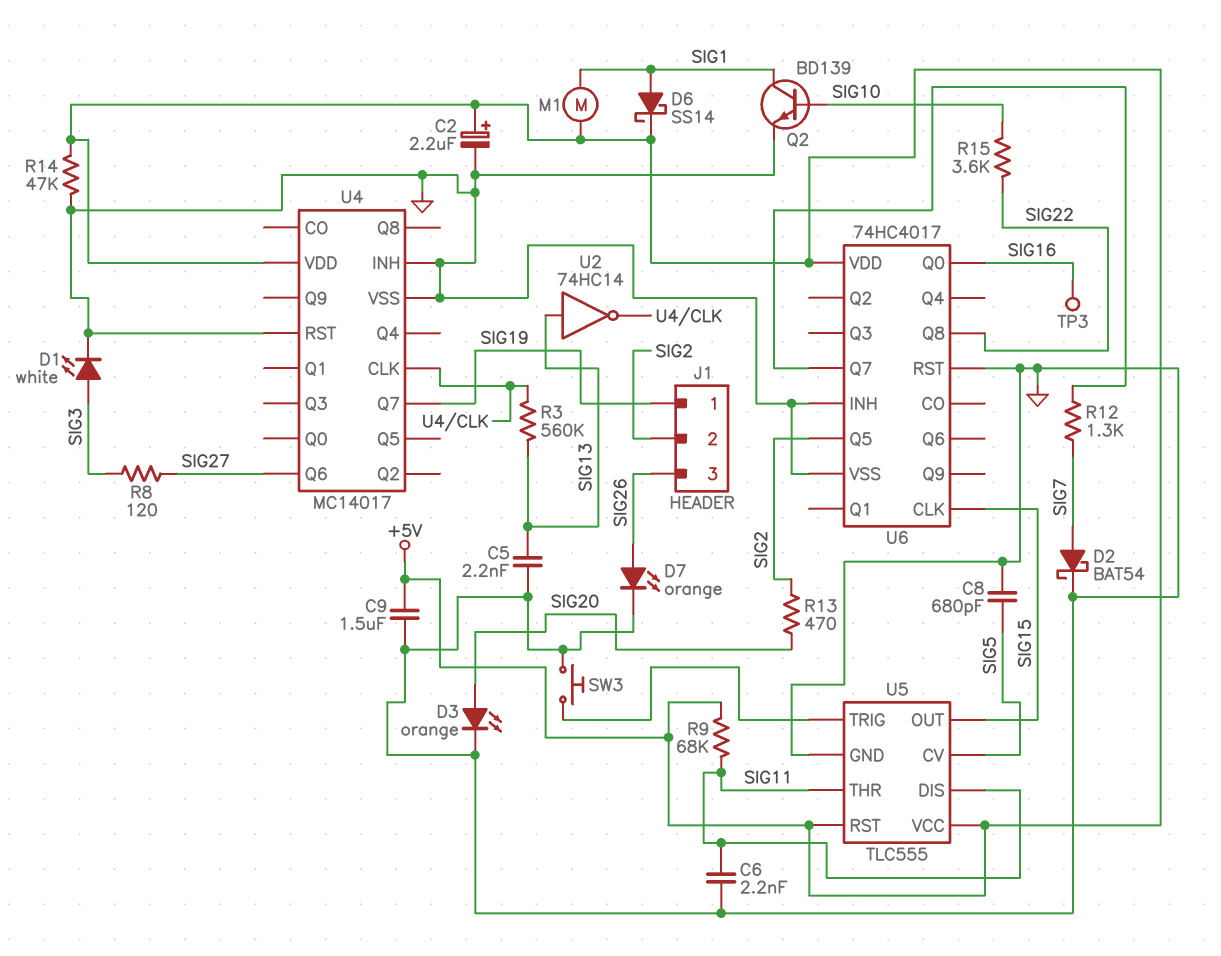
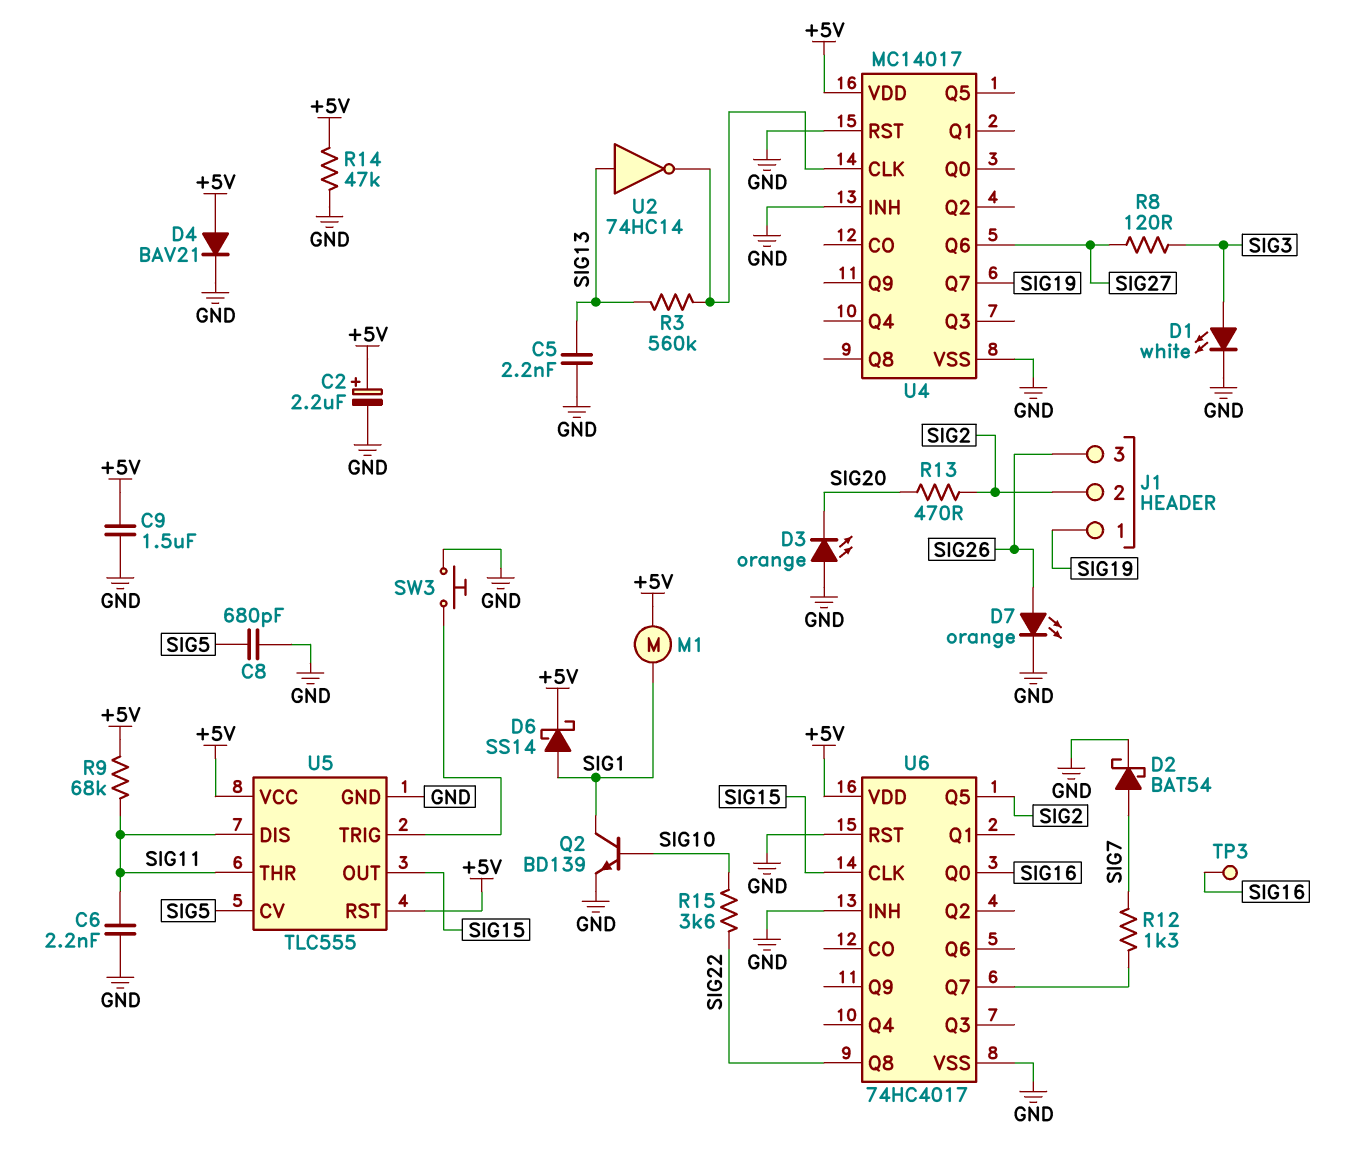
D3: LED orange (A SIG20, K GND) -> LED orange (A GND, K SIG20)
D4: none -> diode BAV21 (A +5V, K GND)

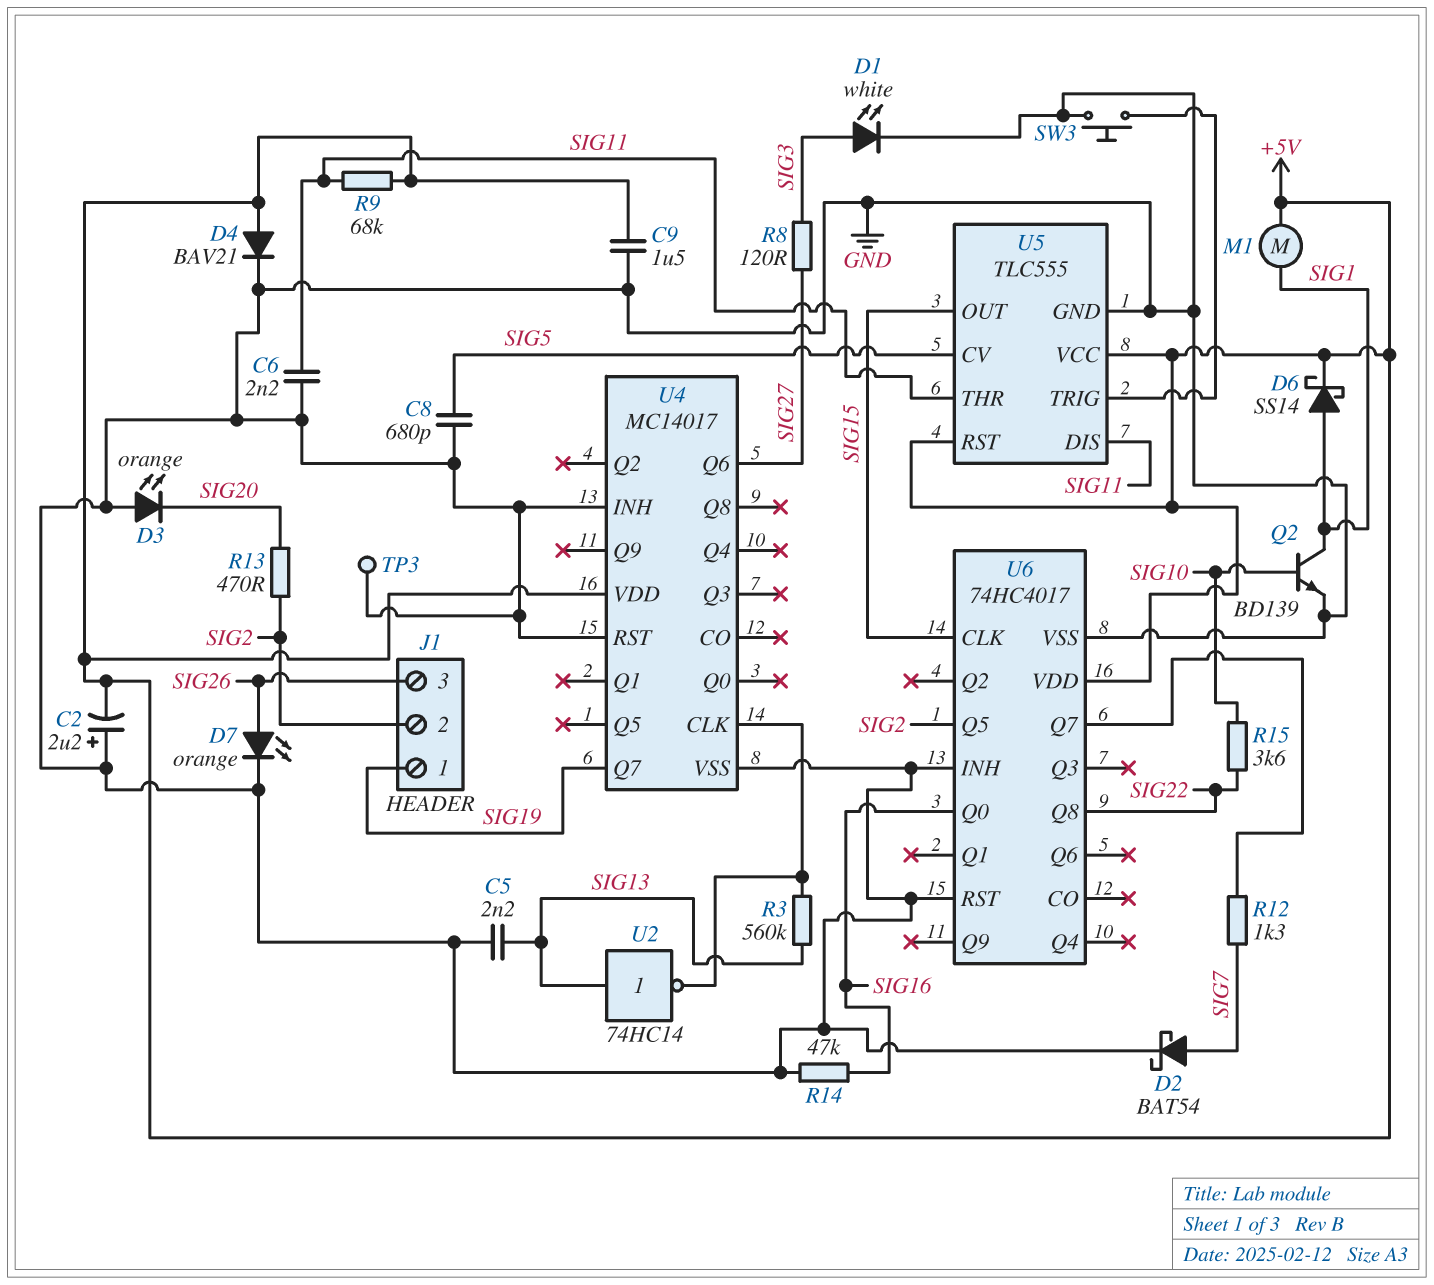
C2: 2.2uF (plus +5V, minus GND) -> 2.2uF (plus GND, minus +5V)
R14: 47k (+5V, GND) -> 47k (GND, SIG16)
TP3: test point (SIG16) -> test point (GND)

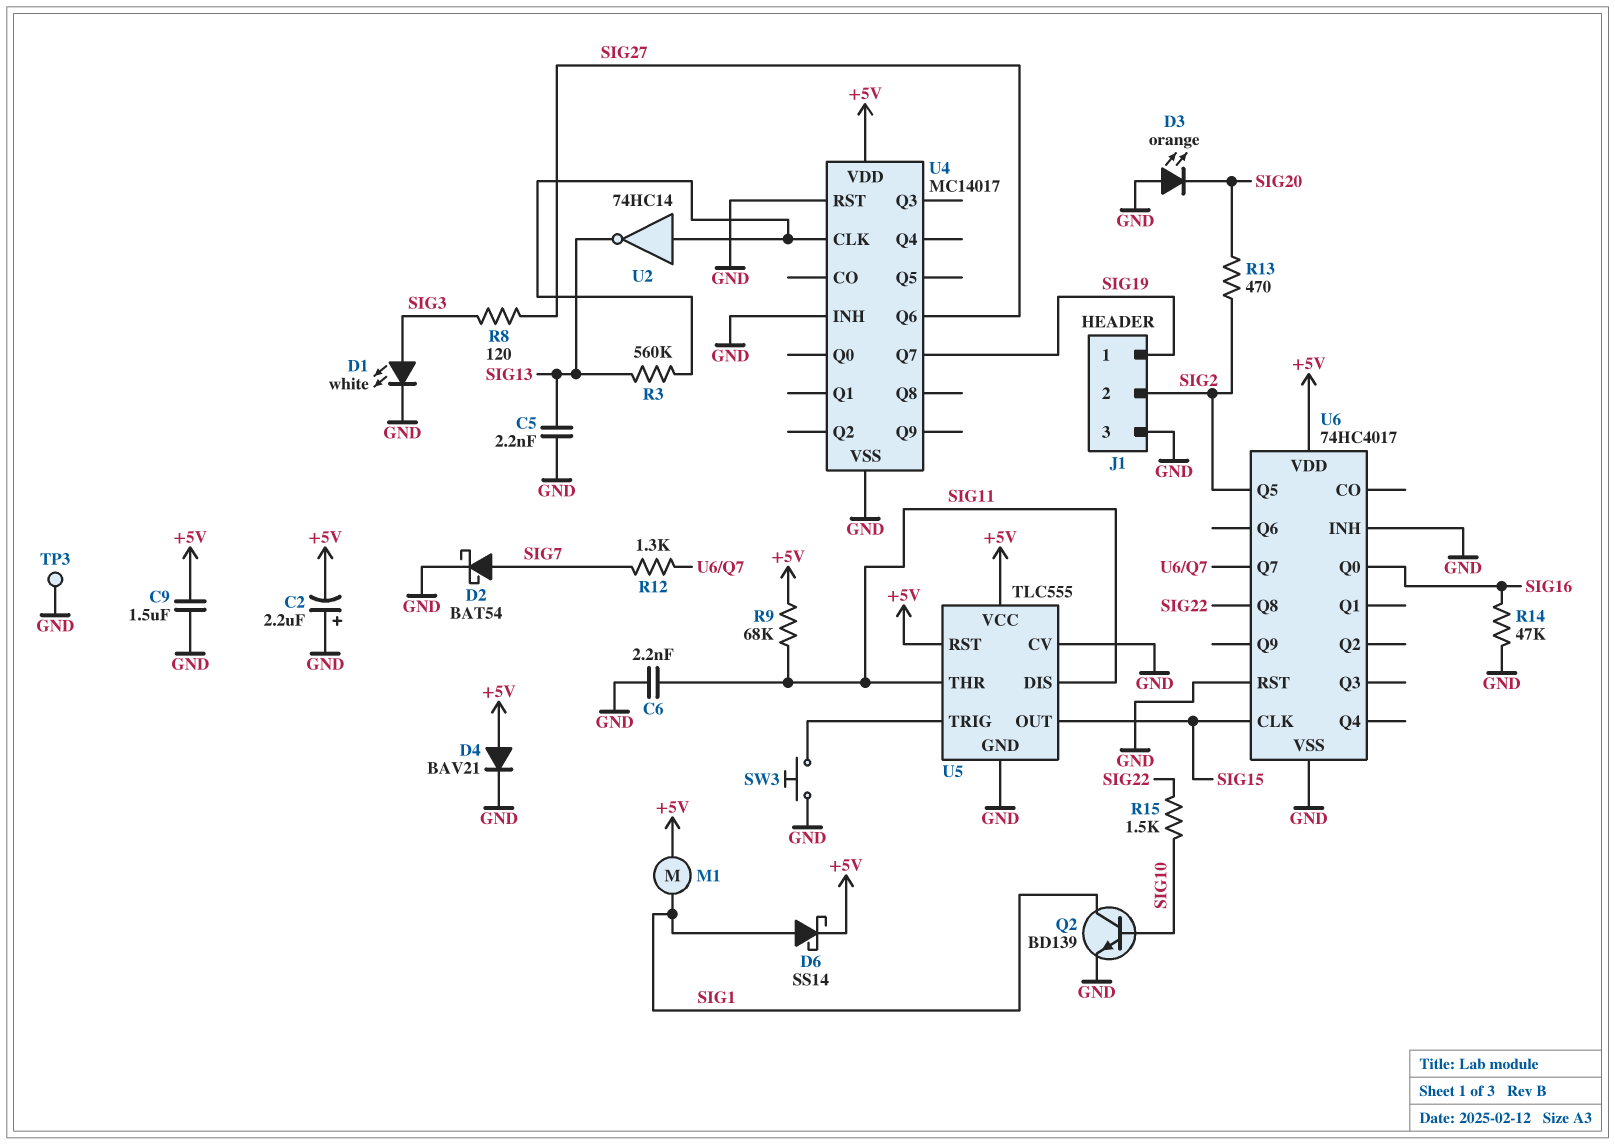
C8: 680pF (GND, SIG5) -> none
D7: LED orange (A SIG26, K GND) -> none
J1 pin 3: SIG26 -> GND
R15: 3.6k (SIG10, SIG22) -> 1.5k (SIG10, SIG22)
U2: NOT 74HC14 (in SIG13, out U4/CLK) -> NOT 74HC14 (in U4/CLK, out SIG13)
U5 pin CV: SIG5 -> GND

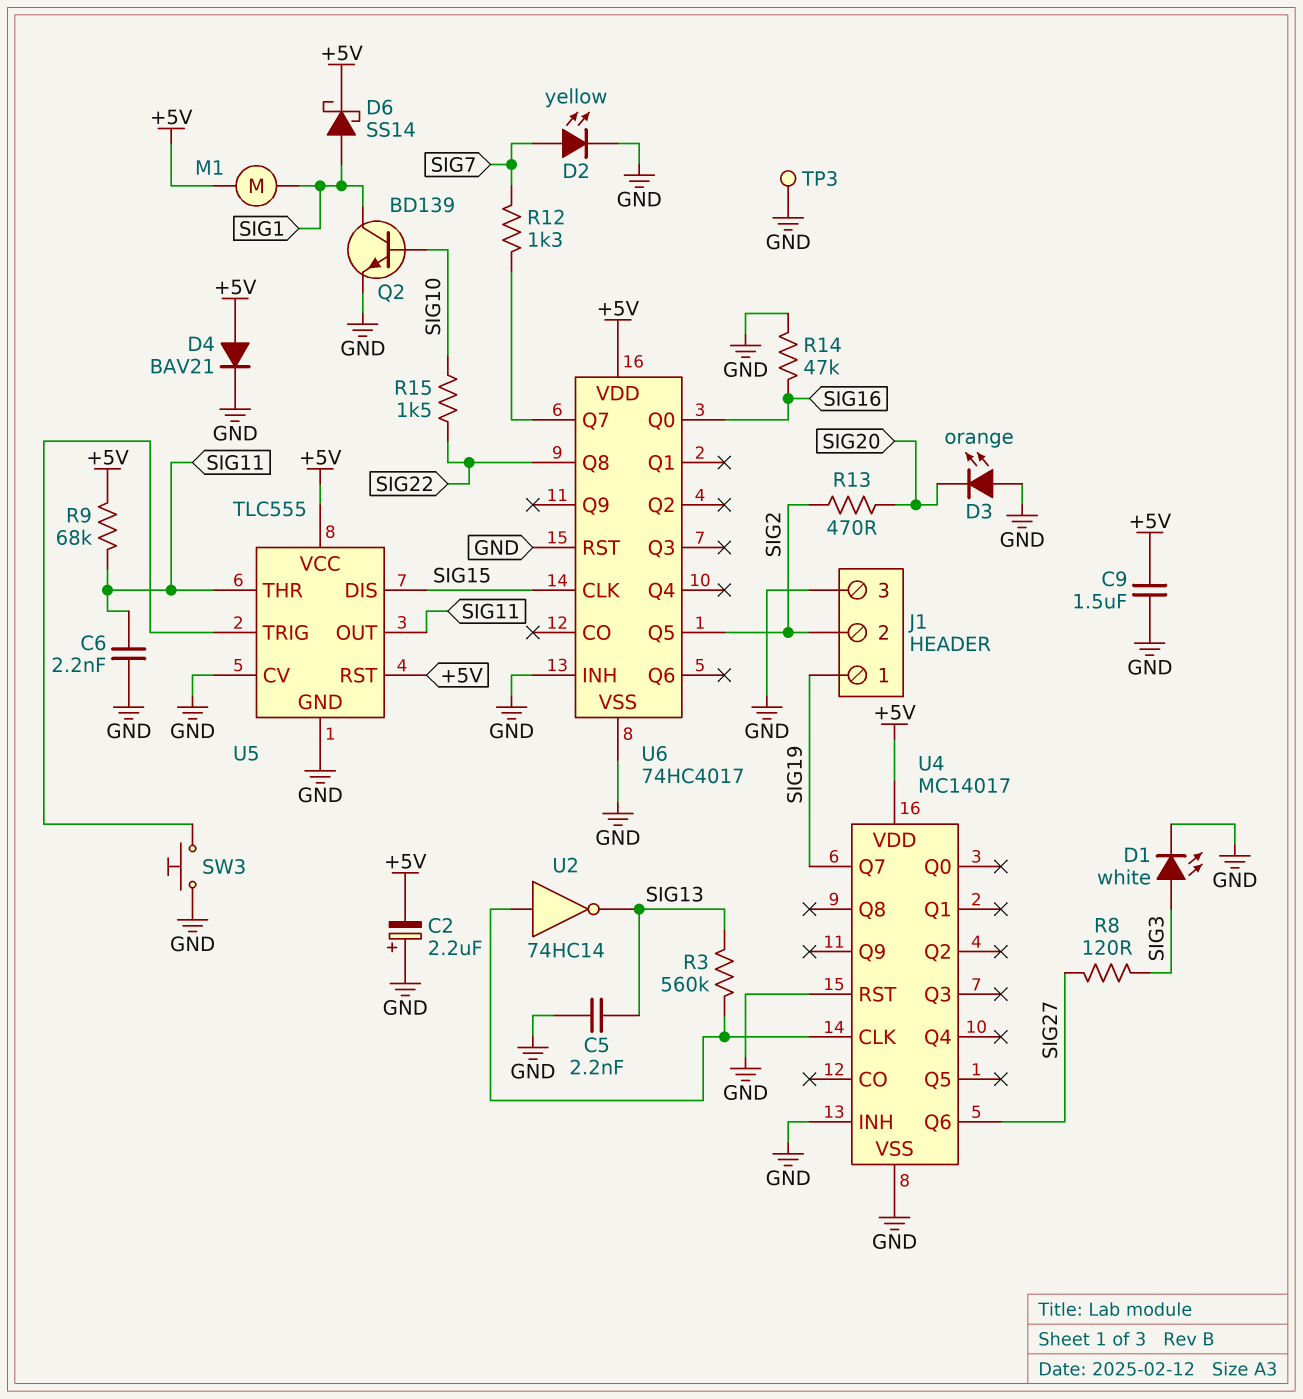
D2: schottky BAT54 (A SIG7, K GND) -> LED yellow (A SIG7, K GND)
U5 pin DIS: SIG11 -> SIG15
U5 pin OUT: SIG15 -> SIG11

